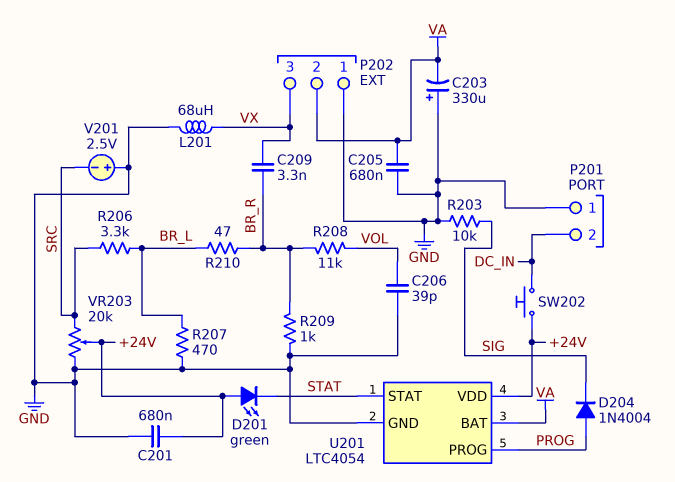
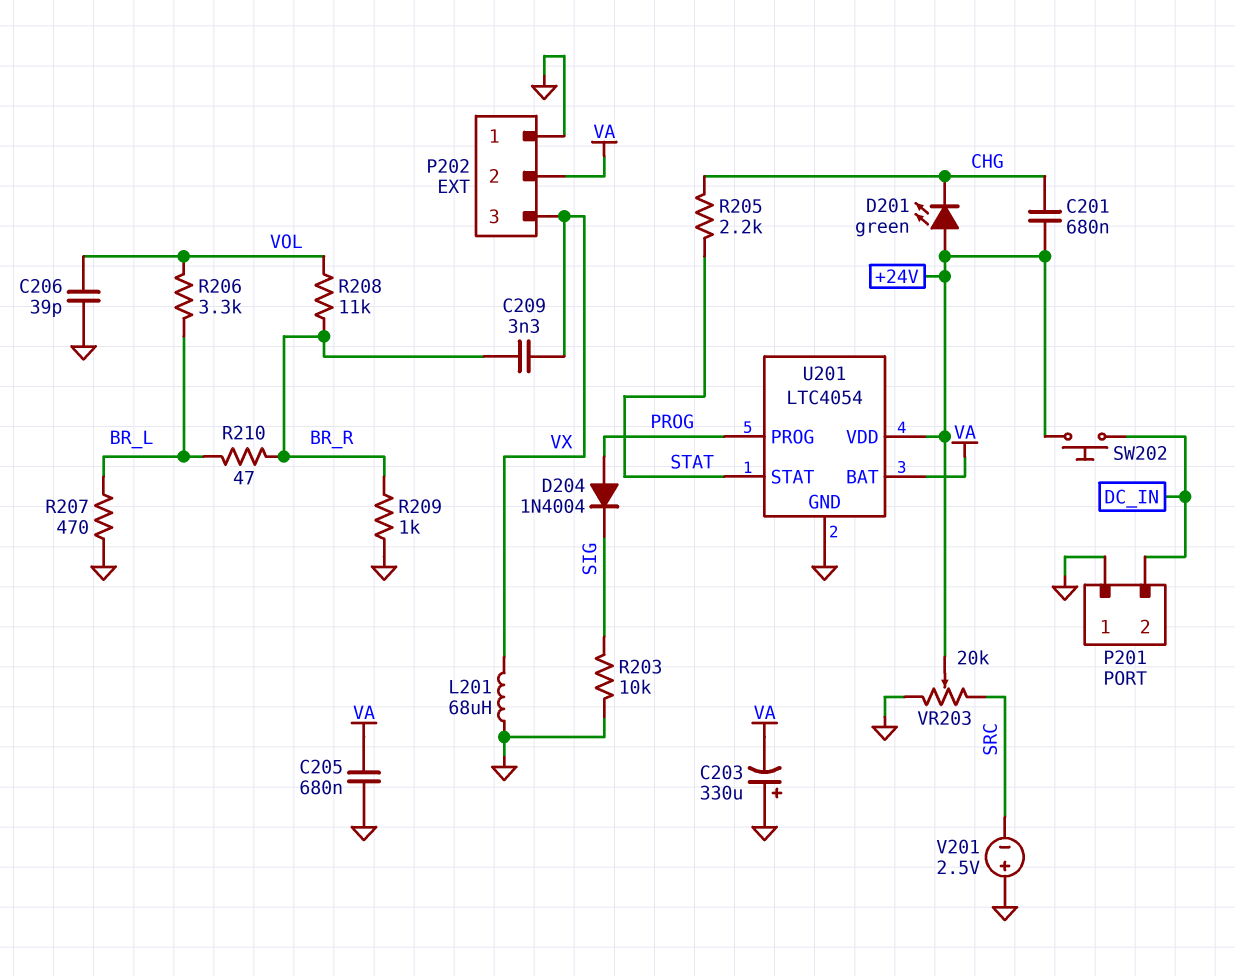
C201: 680nF (+24V, GND) -> 680nF (+24V, CHG)
D201: LED green (A +24V, K STAT) -> LED green (A +24V, K CHG)
R205: none -> 2.2k (CHG, STAT)
R206: 3.3k (BR_L, SRC) -> 3.3k (BR_L, VOL)

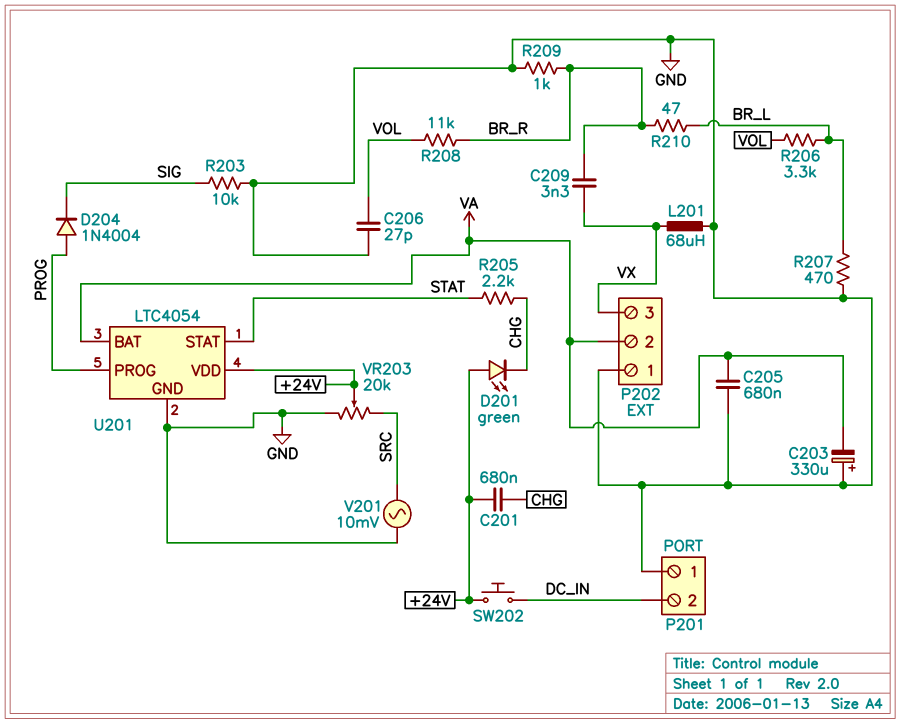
C206: 39pF (GND, VOL) -> 27pF (GND, VOL)
V201: 2.5V (plus GND, minus SRC) -> AC 10mV (GND, SRC)

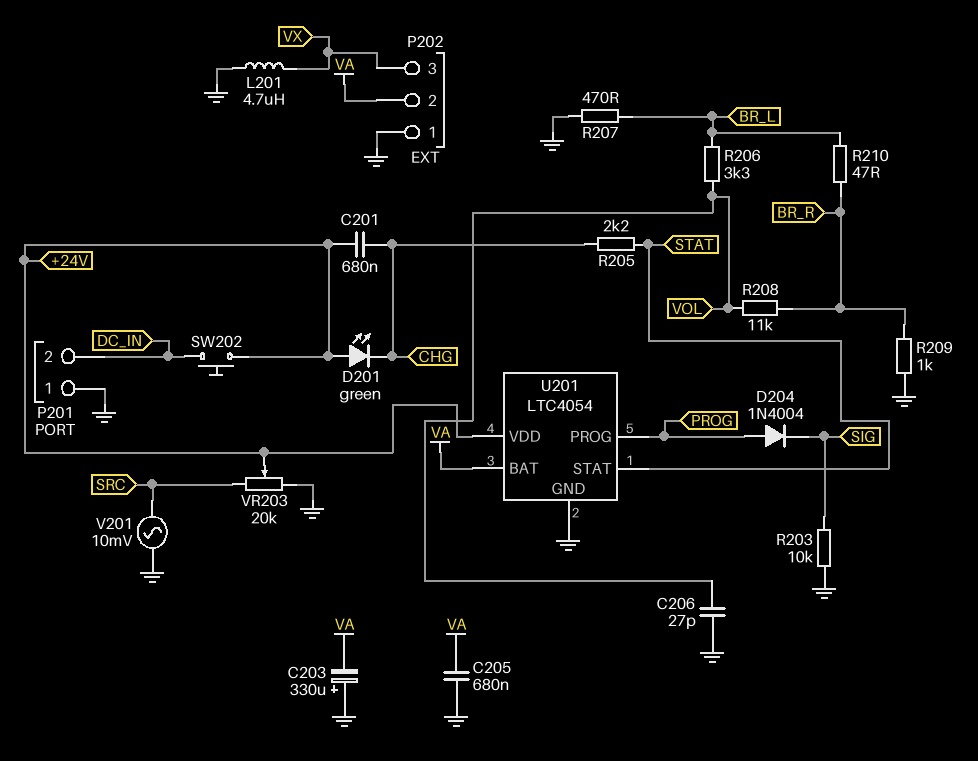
C209: 3.3nF (BR_R, VX) -> none
L201: 68uH (GND, VX) -> 4.7uH (GND, VX)

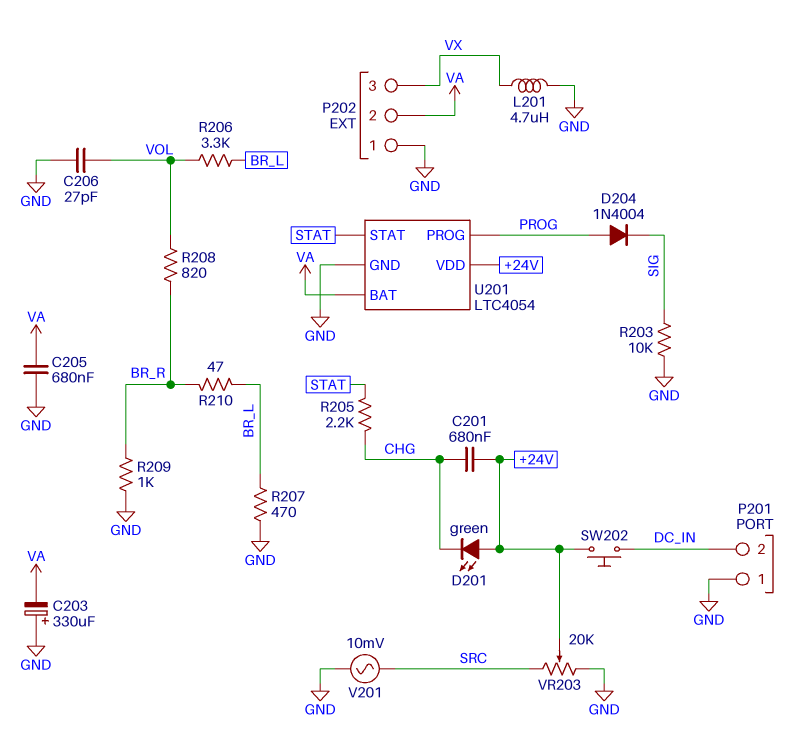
R208: 11k (BR_R, VOL) -> 820 (BR_R, VOL)

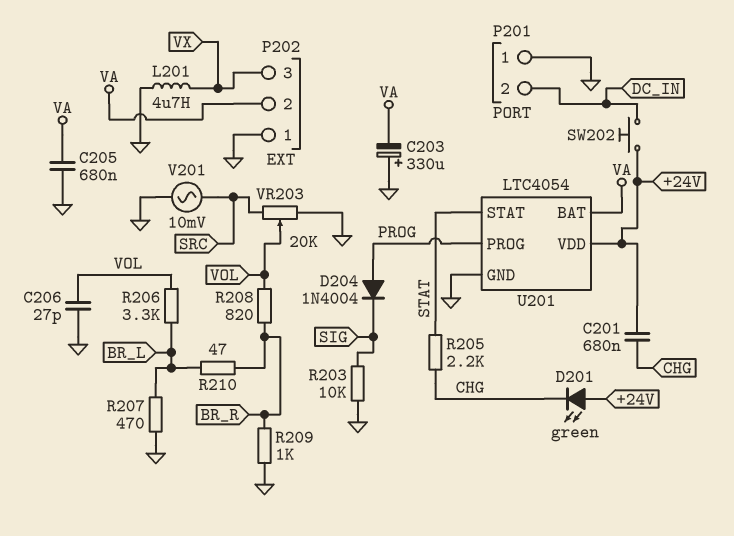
VR203: 20k (GND, SRC, wiper +24V) -> 20k (GND, SRC, wiper VOL)

